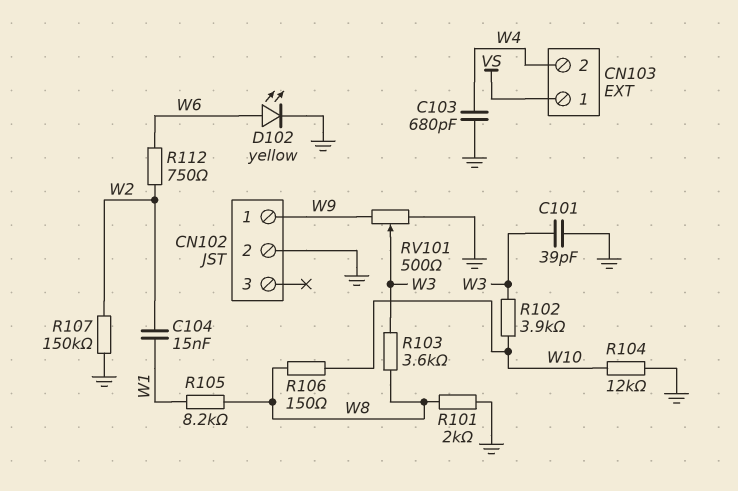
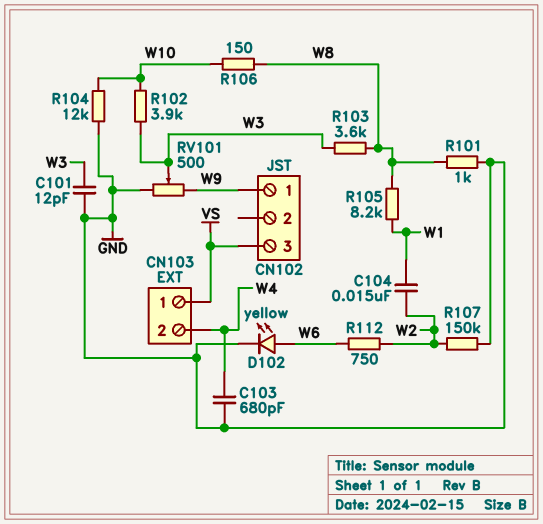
C101: 39pF (GND, W3) -> 12pF (GND, W3)
CN102 pin 2: GND -> none
CN102 pin 3: none -> VS
R101: 2k (GND, W8) -> 1k (GND, W8)

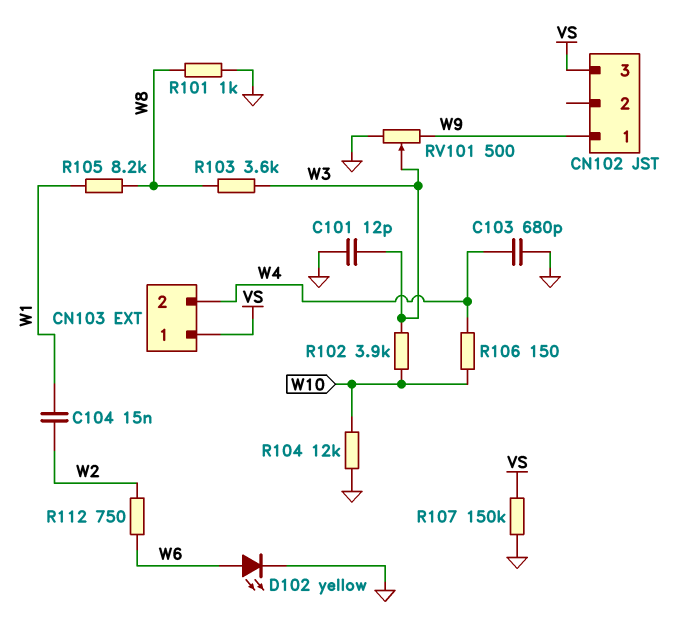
R106: 150 (W8, W10) -> 150 (W4, W10)
R107: 150k (GND, W2) -> 150k (GND, VS)

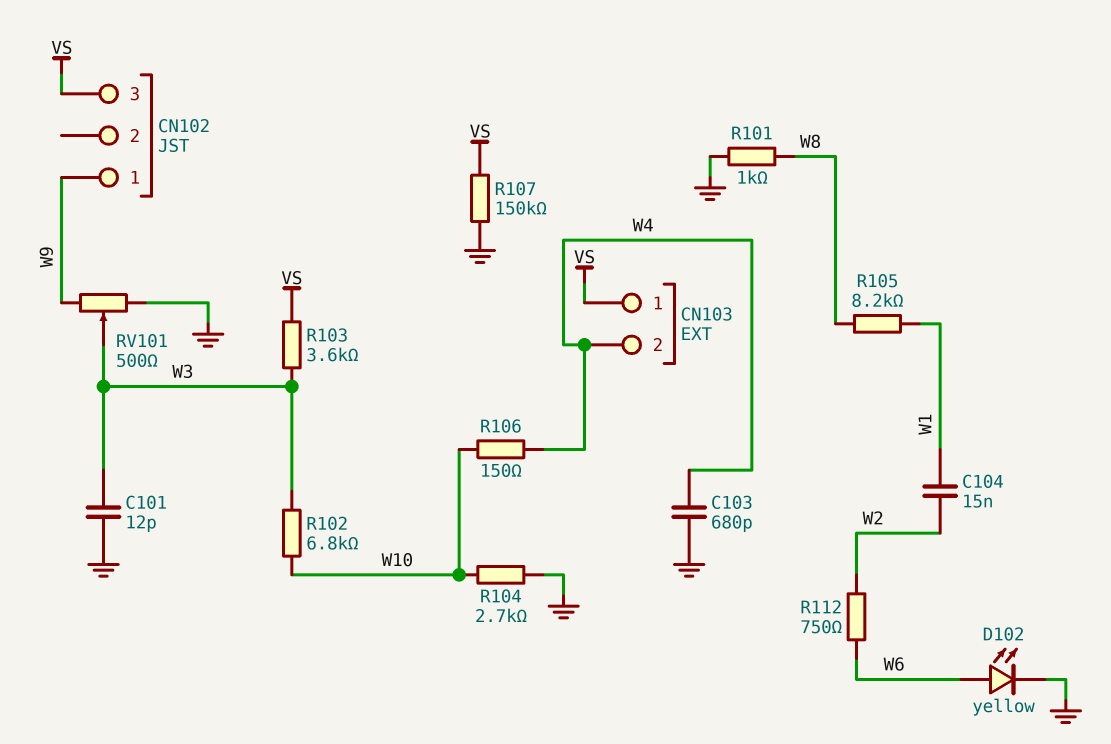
R102: 3.9k (W3, W10) -> 6.8k (W3, W10)
R103: 3.6k (W3, W8) -> 3.6k (VS, W3)
R104: 12k (GND, W10) -> 2.7k (GND, W10)

